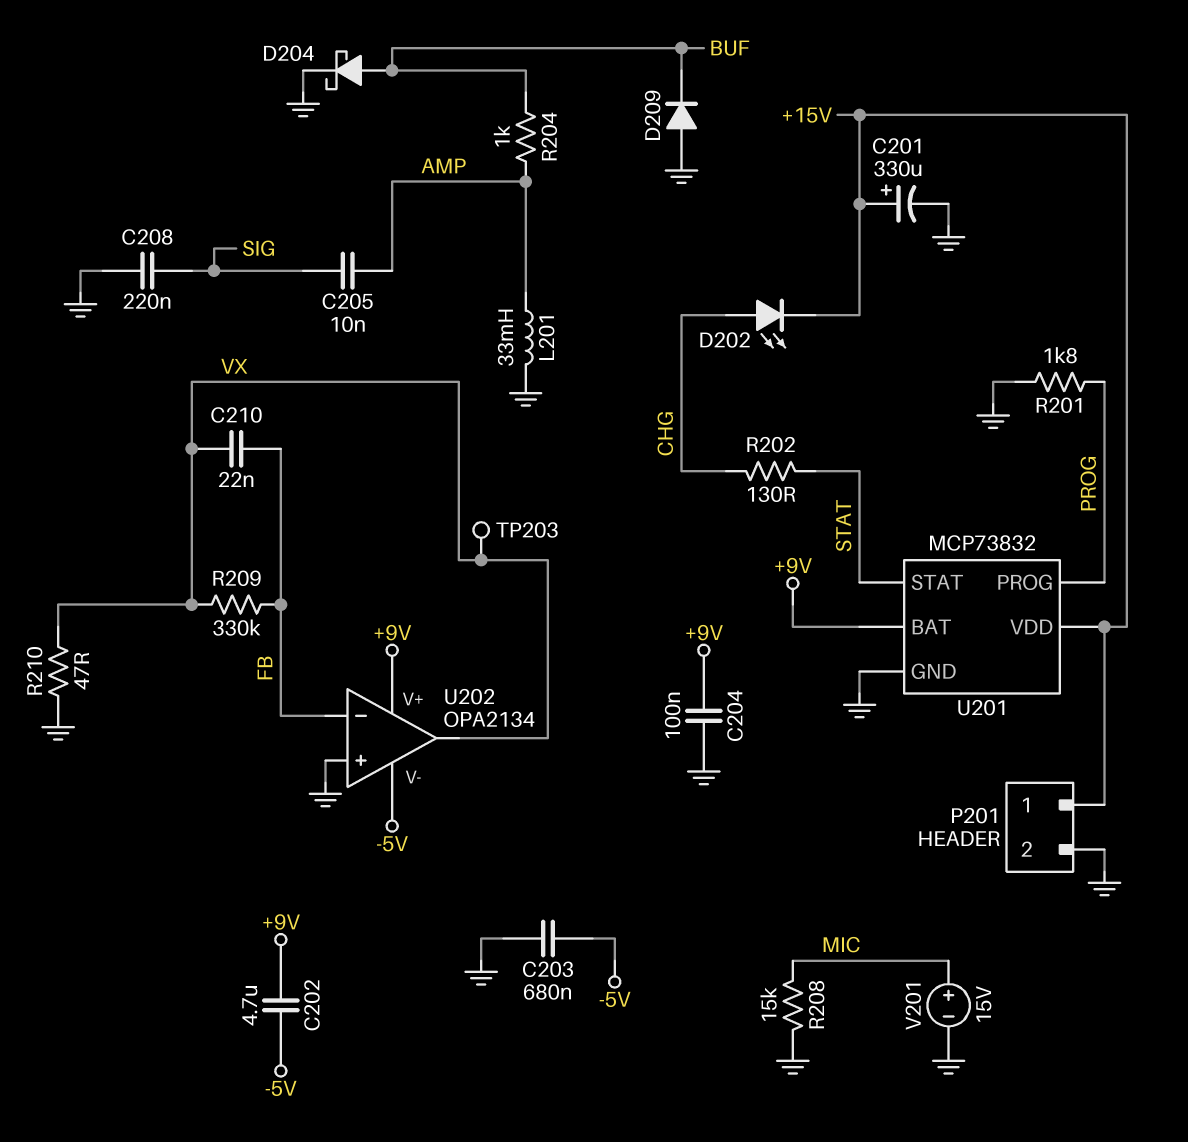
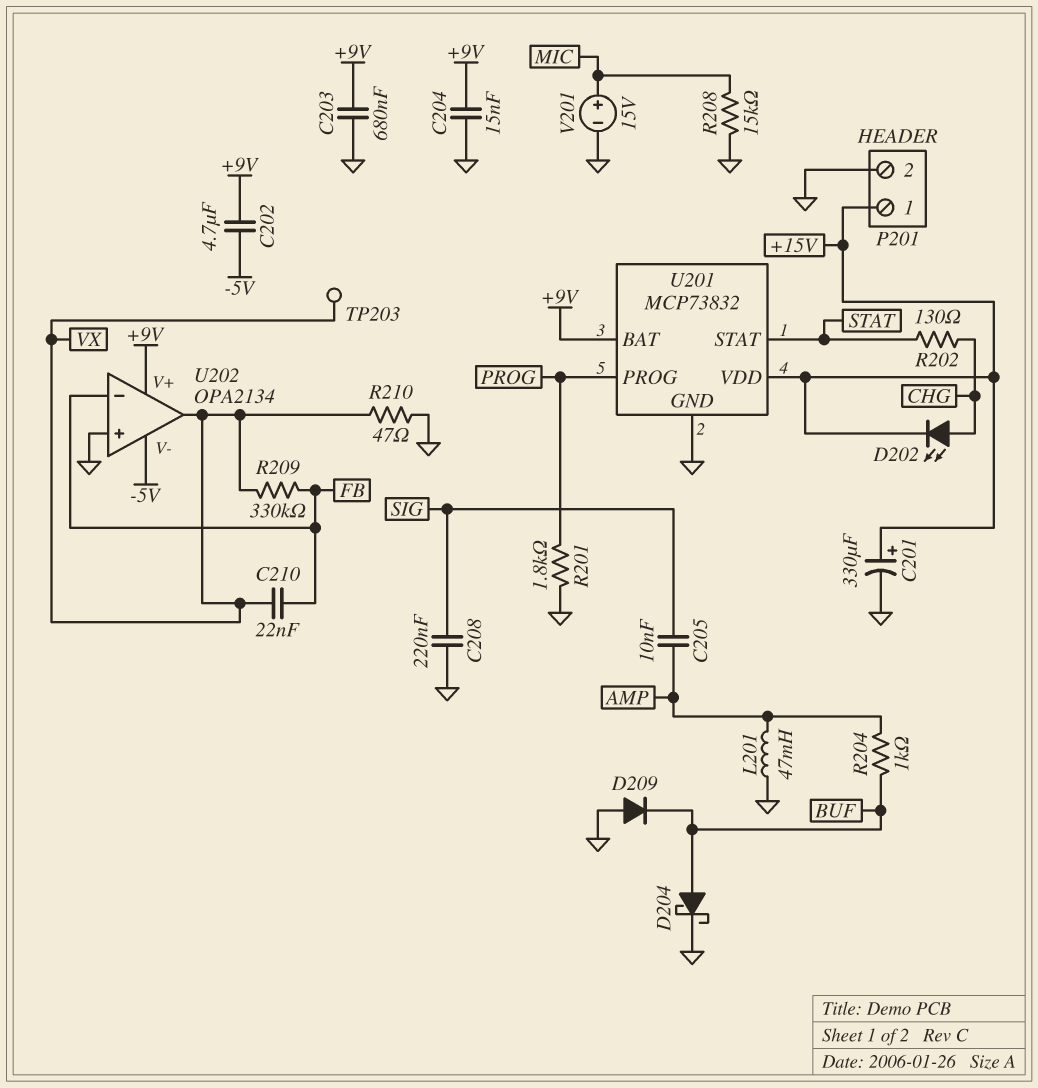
C203: 680nF (-5V, GND) -> 680nF (+9V, GND)
C204: 100nF (+9V, GND) -> 15nF (+9V, GND)
L201: 33mH (AMP, GND) -> 47mH (AMP, GND)

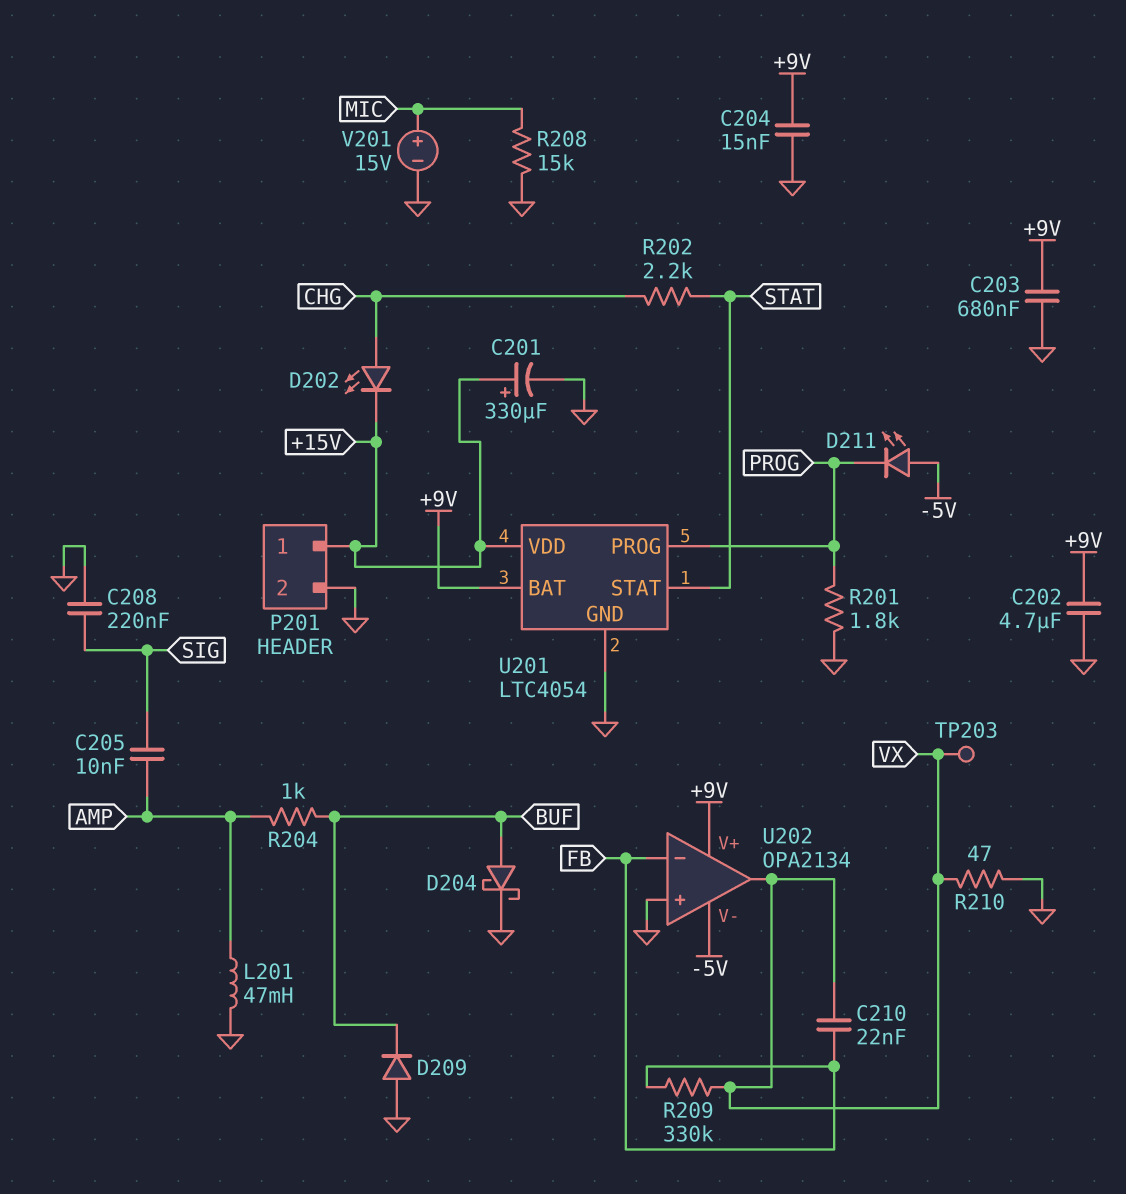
C202: 4.7uF (+9V, -5V) -> 4.7uF (+9V, GND)
D211: none -> LED (A -5V, K PROG)
R202: 130 (CHG, STAT) -> 2.2k (CHG, STAT)
U201: MCP73832 -> LTC4054

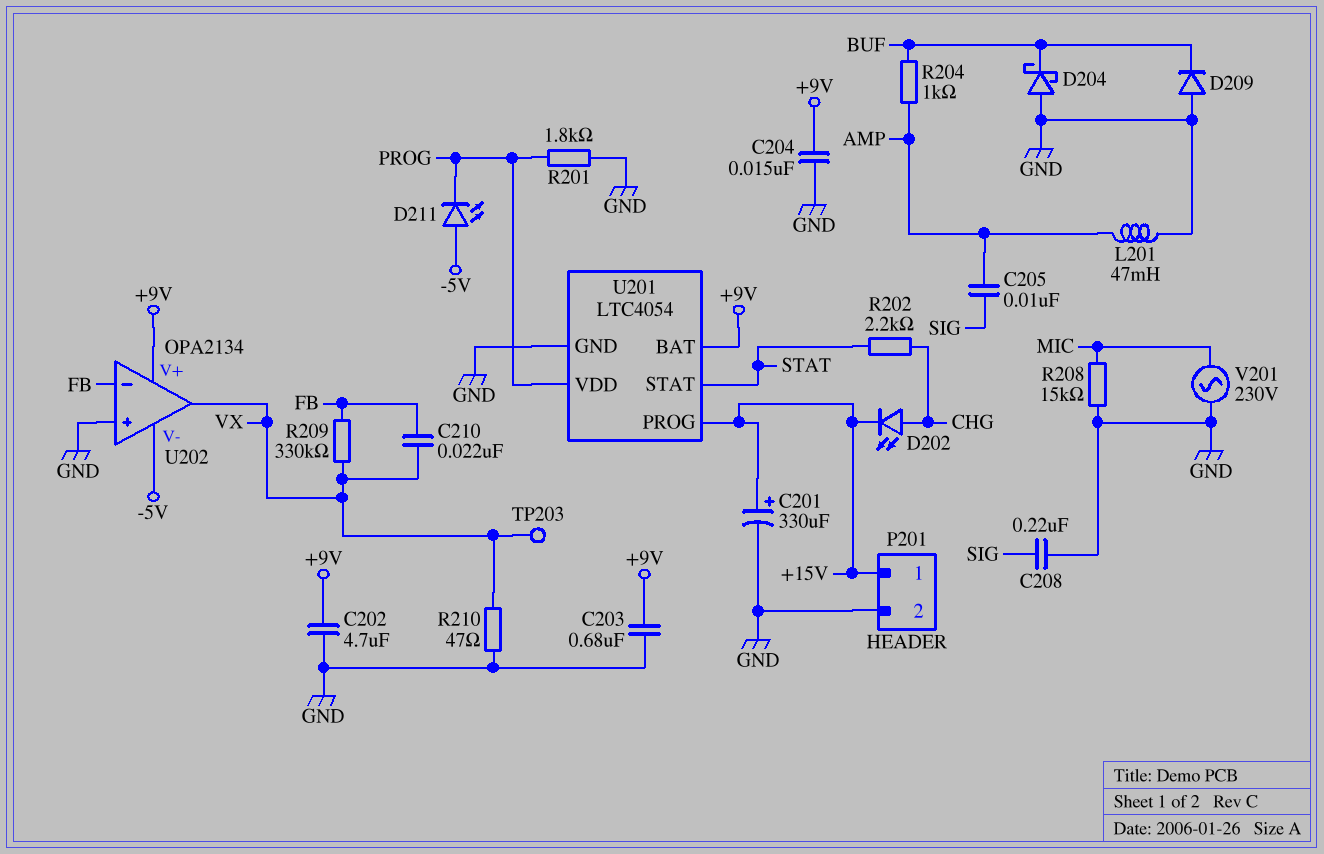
D204: schottky (A BUF, K GND) -> schottky (A GND, K BUF)
U201 pin PROG: PROG -> +15V
U201 pin VDD: +15V -> PROG
V201: 15V (plus MIC, minus GND) -> AC 230V (GND, MIC)

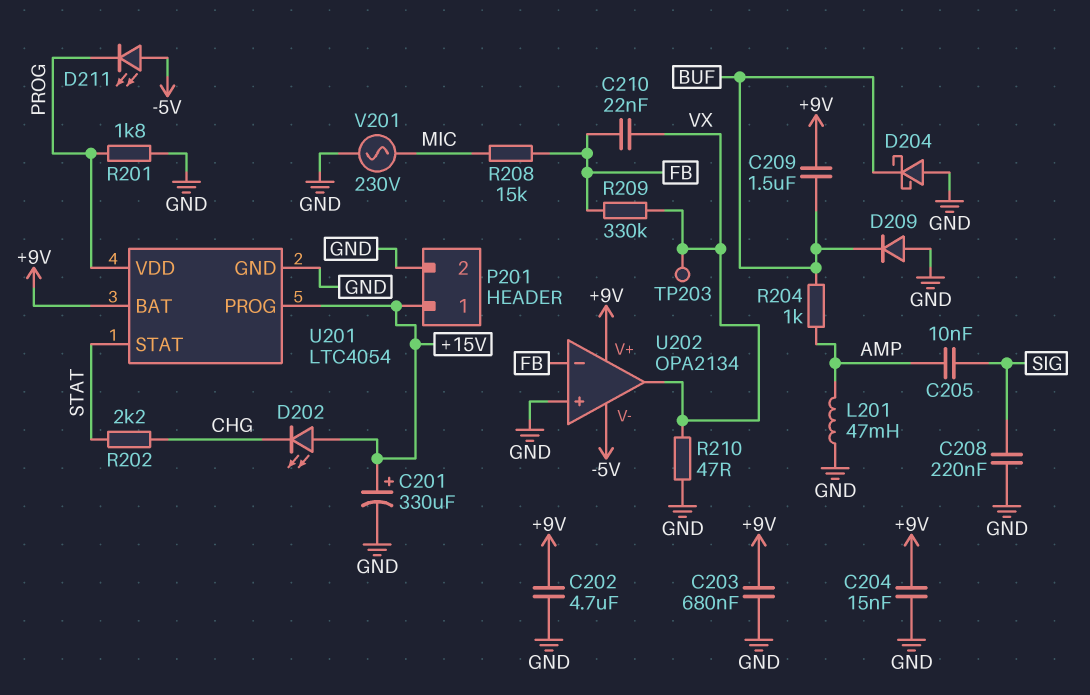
C209: none -> 1.5uF (+9V, BUF)
D202: LED (A CHG, K +15V) -> LED (A +15V, K CHG)
R208: 15k (GND, MIC) -> 15k (FB, MIC)

